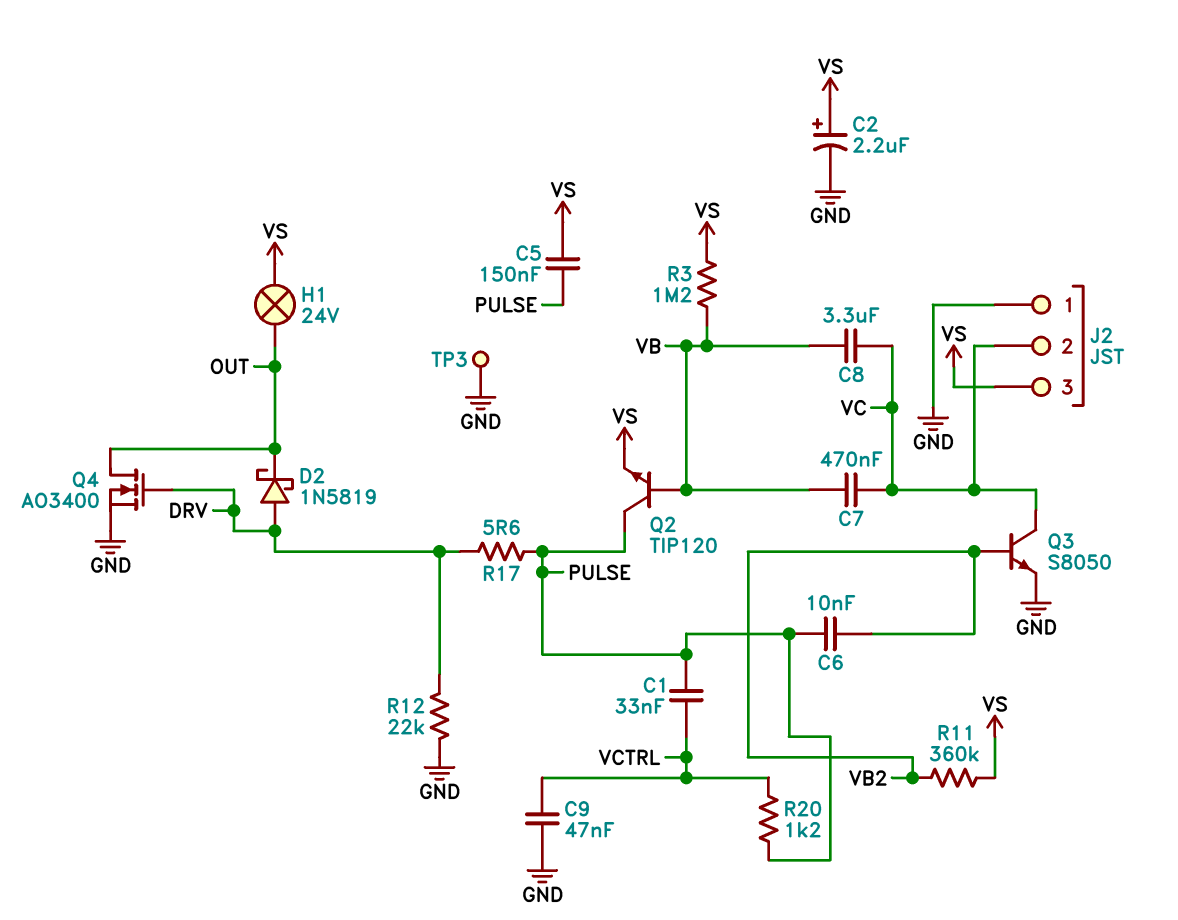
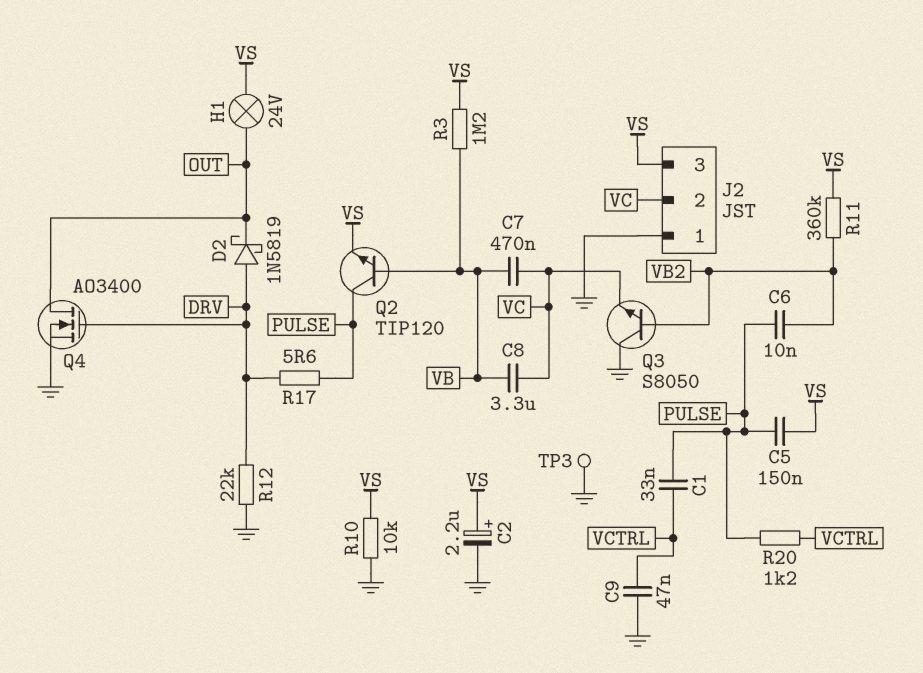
Q3: NPN S8050 (B VB2, C VC, E GND) -> NPN S8050 (B VB2, C GND, E VC)
R10: none -> 10k (GND, VS)

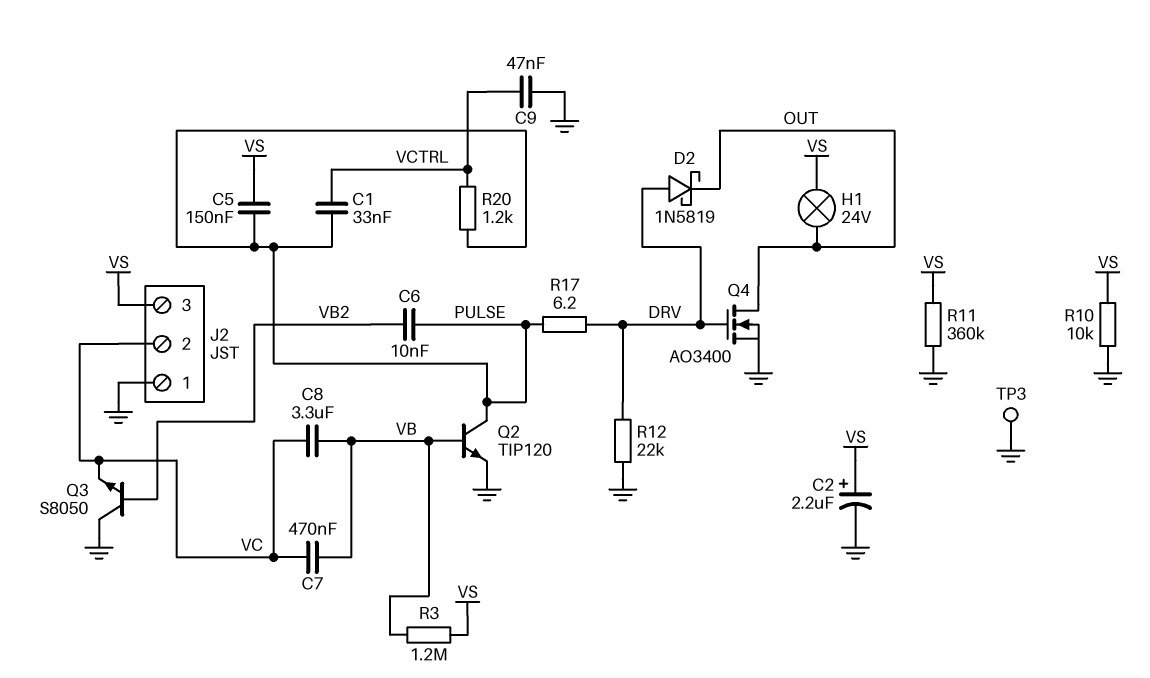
Q2: NPN TIP120 (B VB, C PULSE, E VS) -> NPN TIP120 (B VB, C PULSE, E GND)
R11: 360k (VB2, VS) -> 360k (GND, VS)
R17: 5.6 (DRV, PULSE) -> 6.2 (DRV, PULSE)

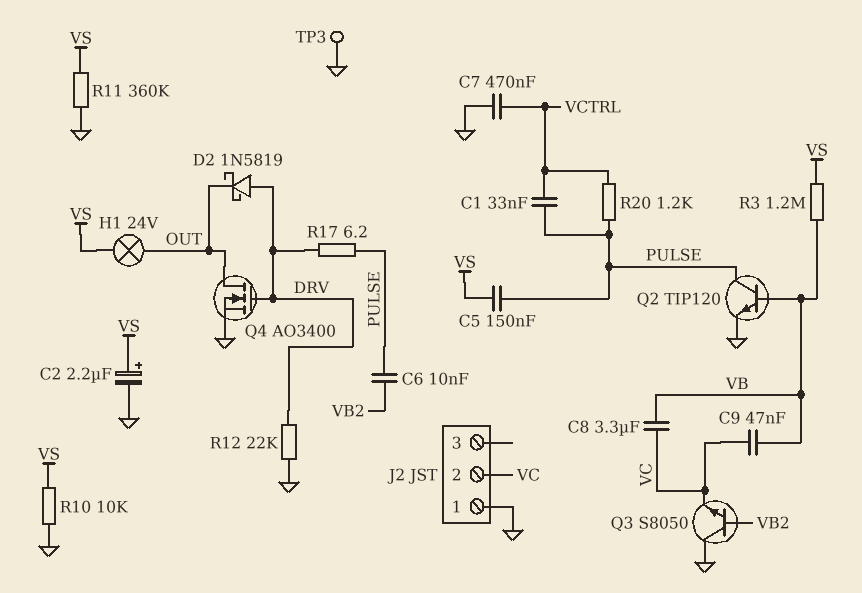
C7: 470nF (VB, VC) -> 470nF (GND, VCTRL)
C9: 47nF (GND, VCTRL) -> 47nF (VB, VC)
J2 pin 3: VS -> none

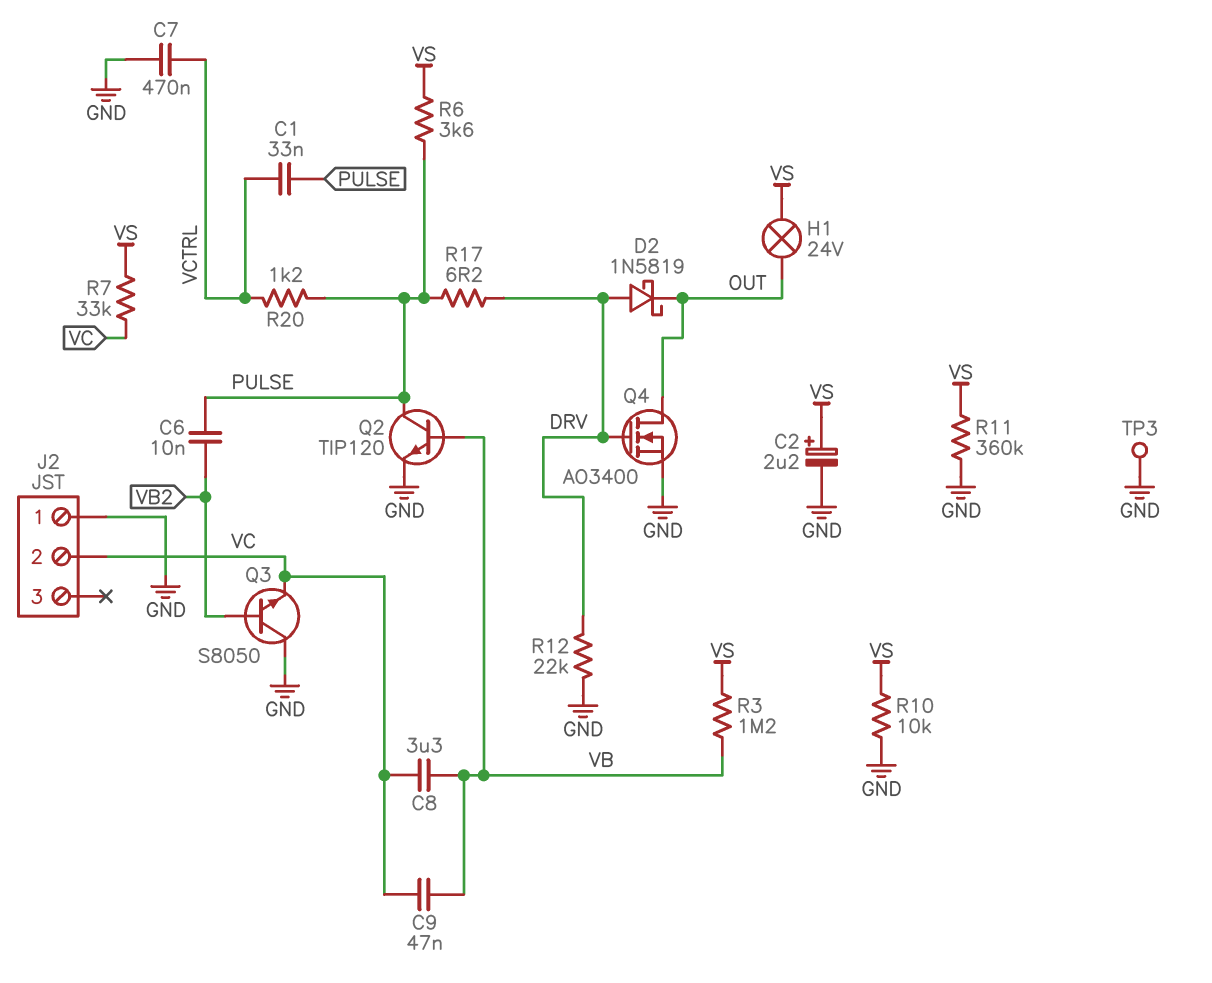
C5: 150nF (PULSE, VS) -> none
R6: none -> 3.6k (PULSE, VS)
R7: none -> 33k (VC, VS)

